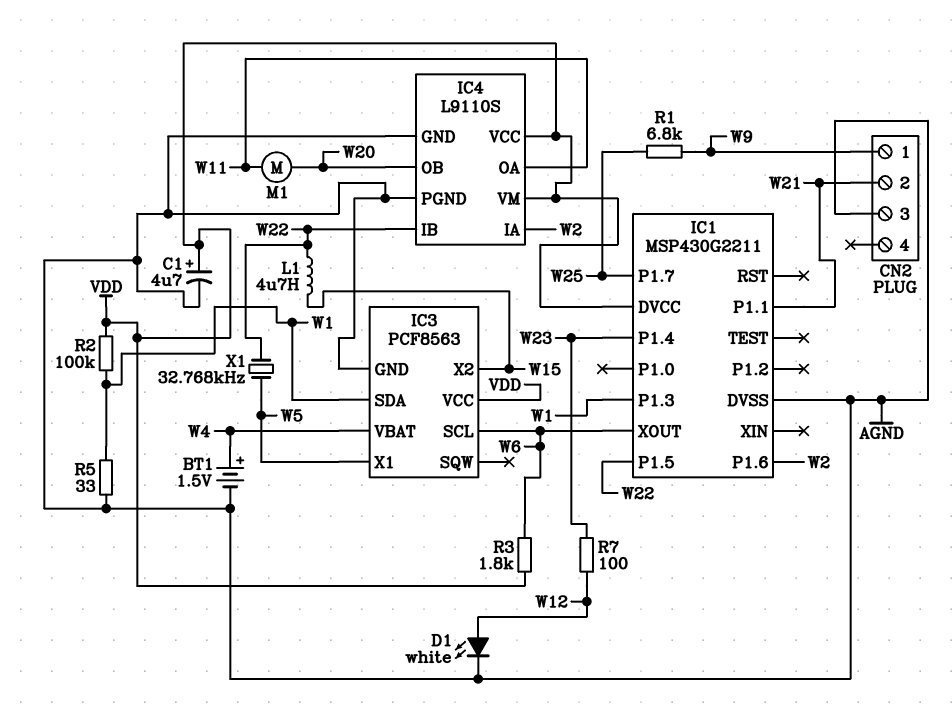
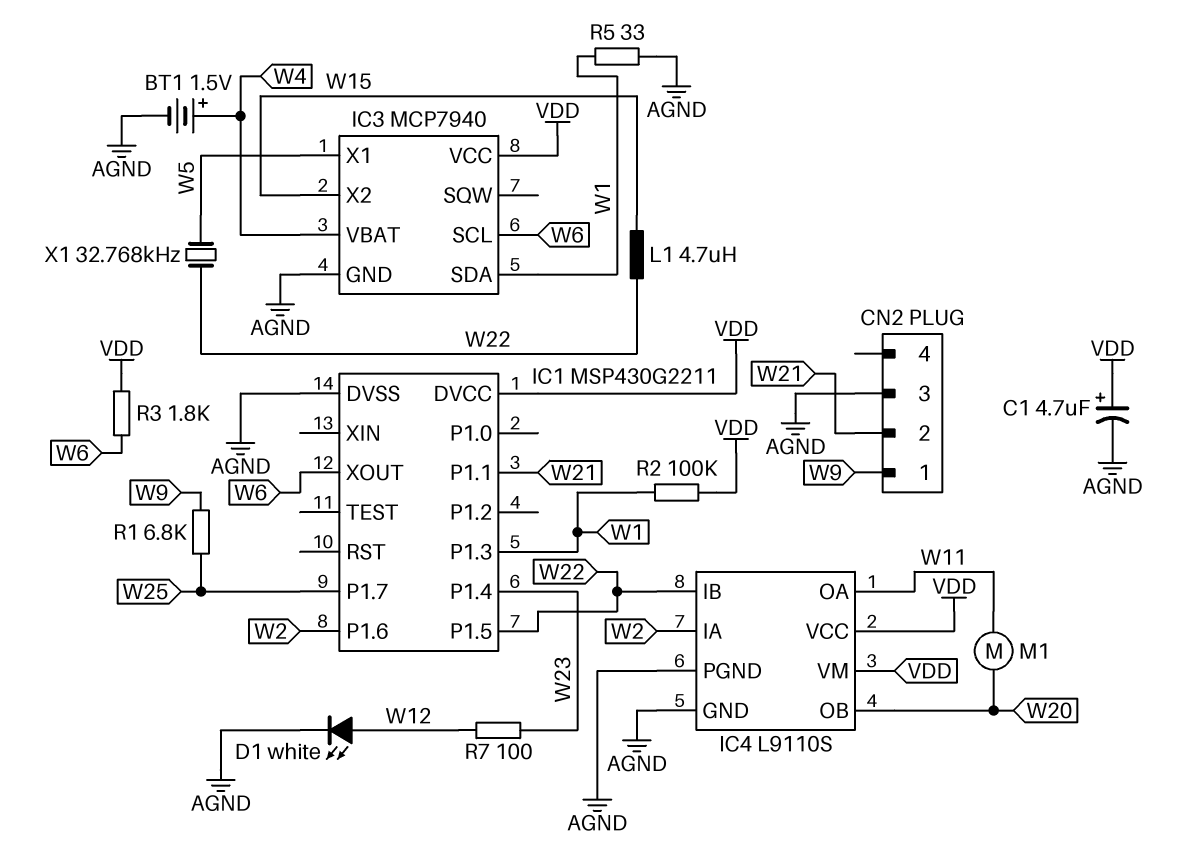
IC3: PCF8563 -> MCP7940

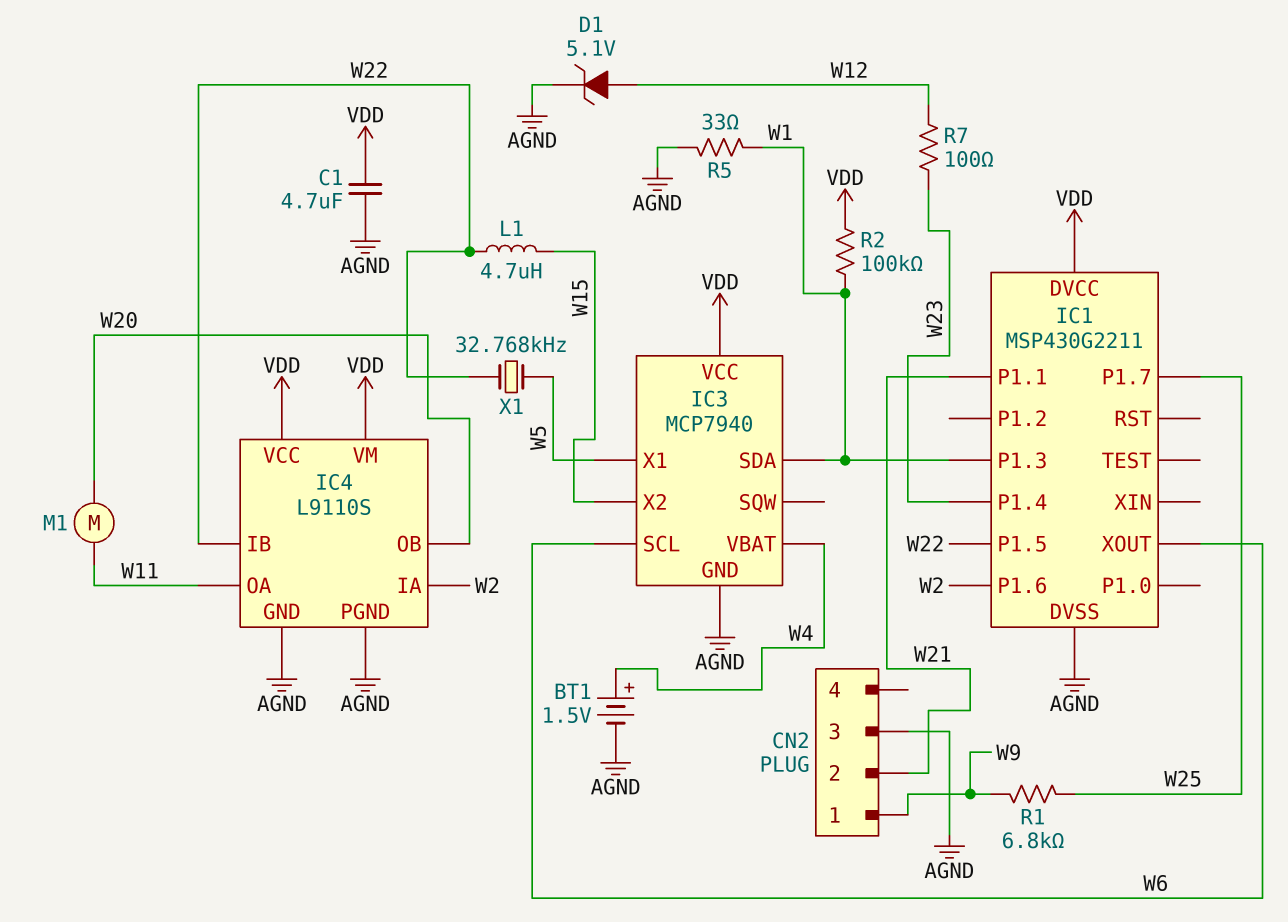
C1: 4.7uF (plus VDD, minus AGND) -> 4.7uF (AGND, VDD)
D1: LED white (A W12, K AGND) -> zener 5.1V (A W12, K AGND)
R3: 1.8k (VDD, W6) -> none

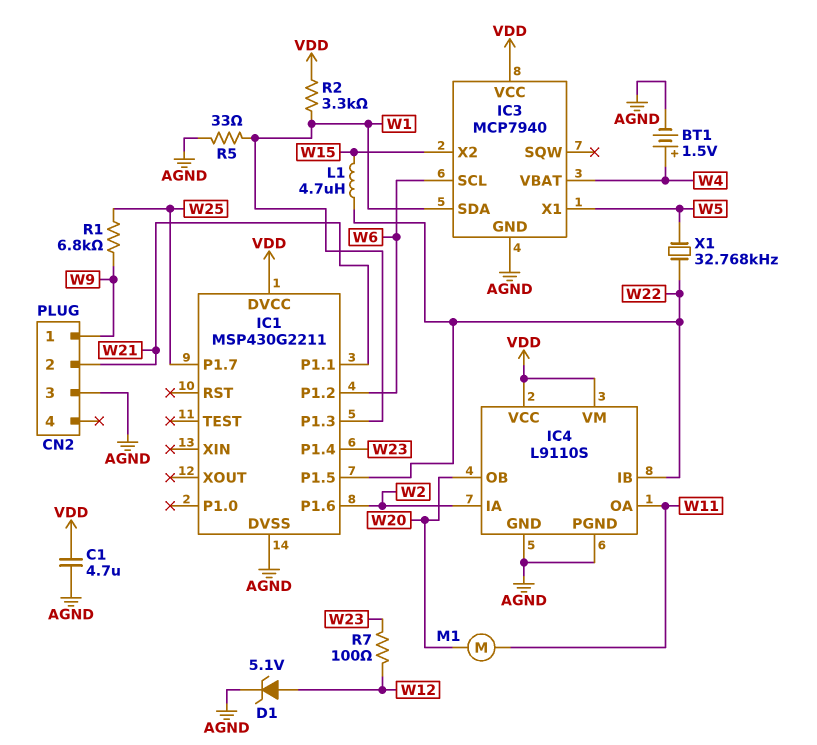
IC1 pin P1.2: none -> W6
IC1 pin XOUT: W6 -> none
R2: 100k (VDD, W1) -> 3.3k (VDD, W1)

